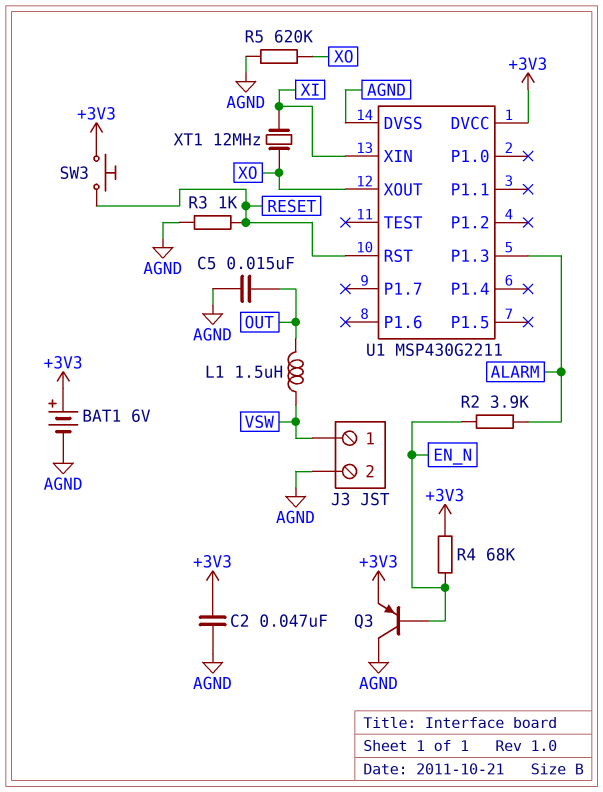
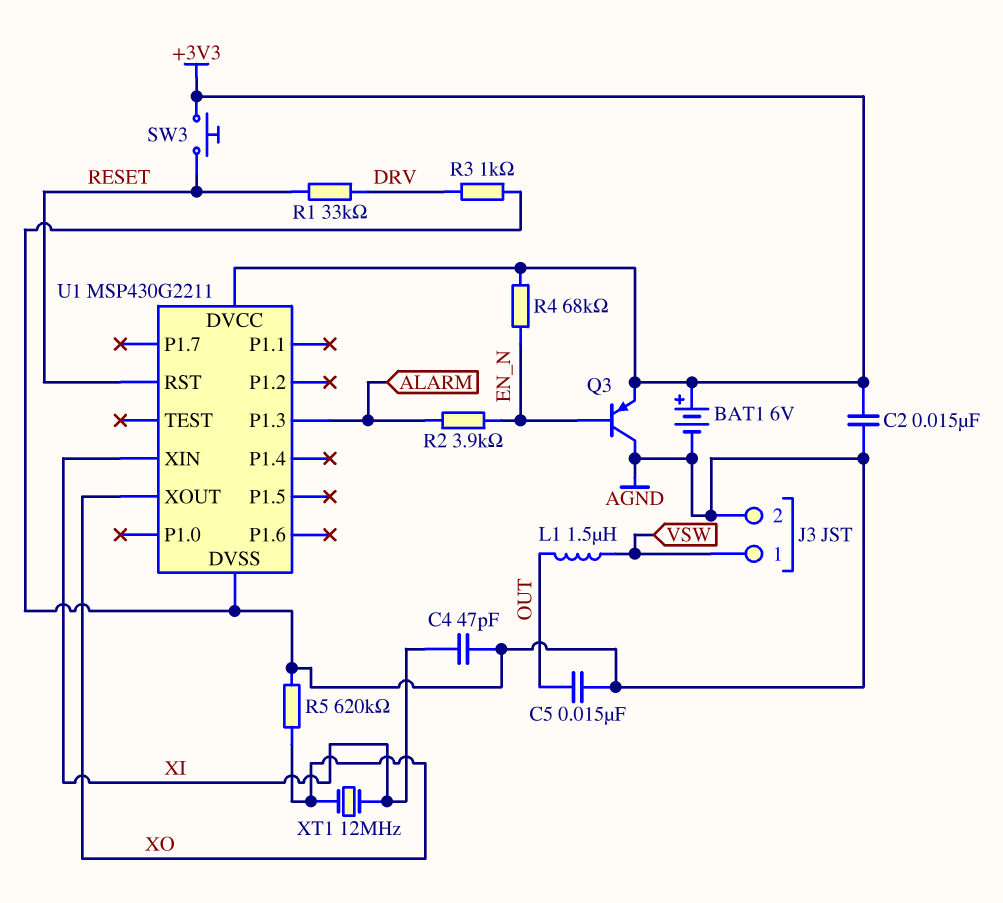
C2: 47nF (+3V3, AGND) -> 15nF (+3V3, AGND)
C4: none -> 47pF (AGND, XI)
R1: none -> 33k (DRV, RESET)
R3: 1k (AGND, RESET) -> 1k (AGND, DRV)

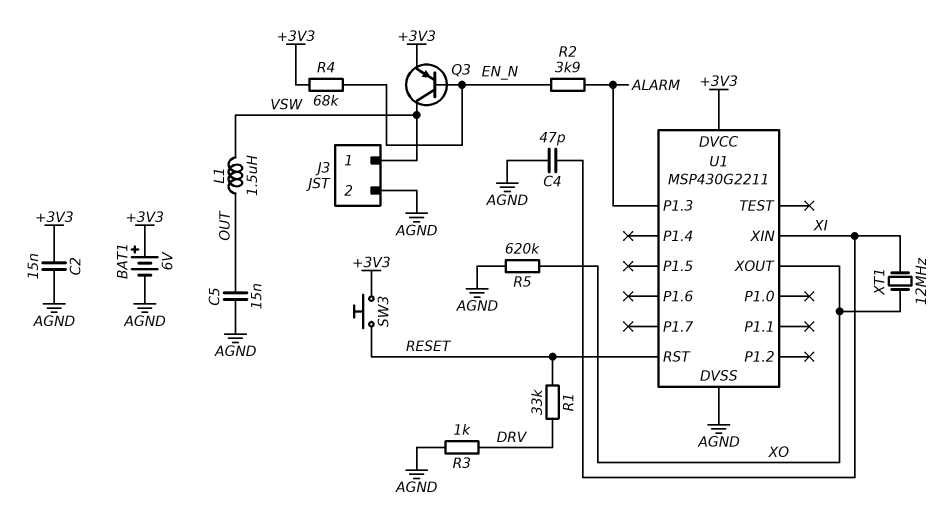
Q3: PNP (B EN_N, C AGND, E +3V3) -> PNP (B EN_N, C VSW, E +3V3)

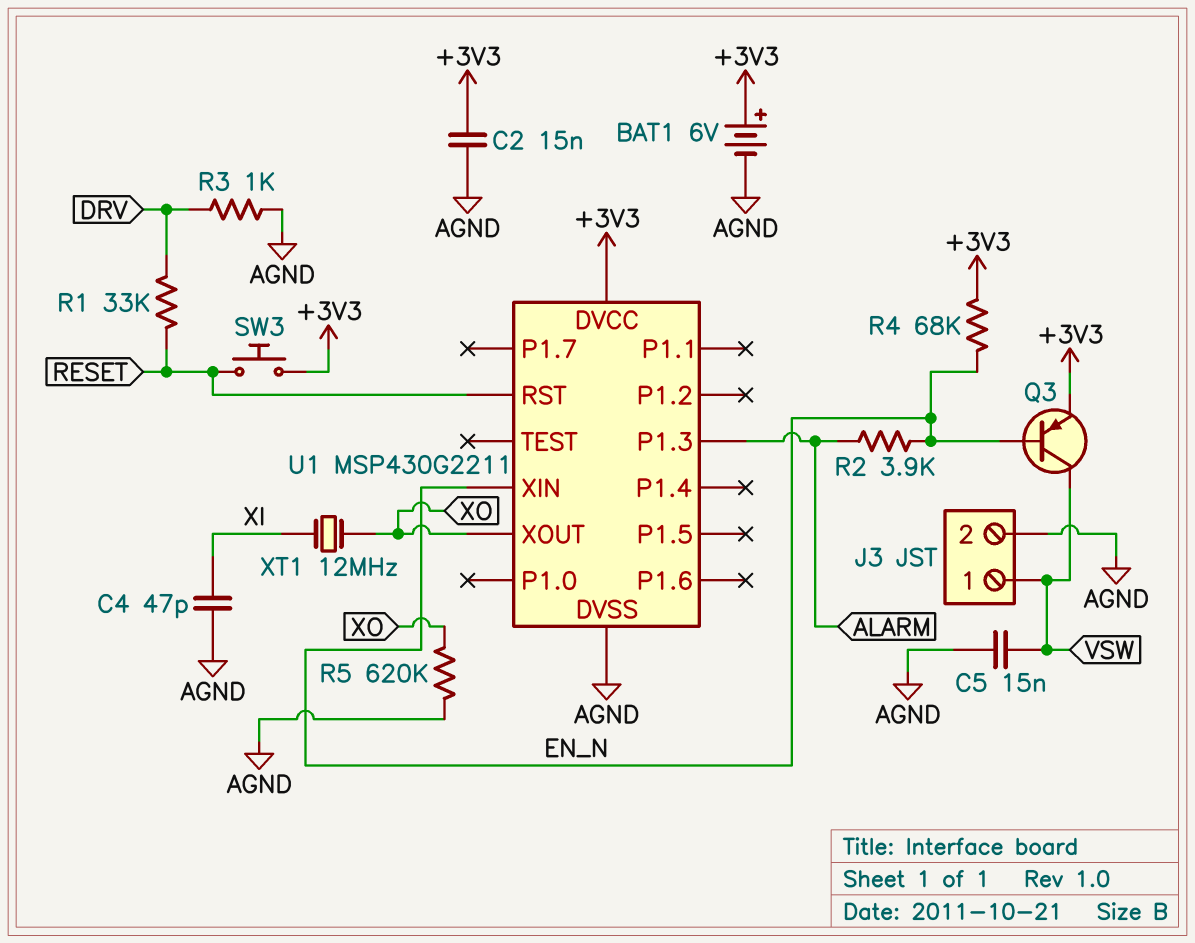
C5: 15nF (AGND, OUT) -> 15nF (AGND, VSW)
L1: 1.5uH (OUT, VSW) -> none
U1 pin XIN: XI -> EN_N

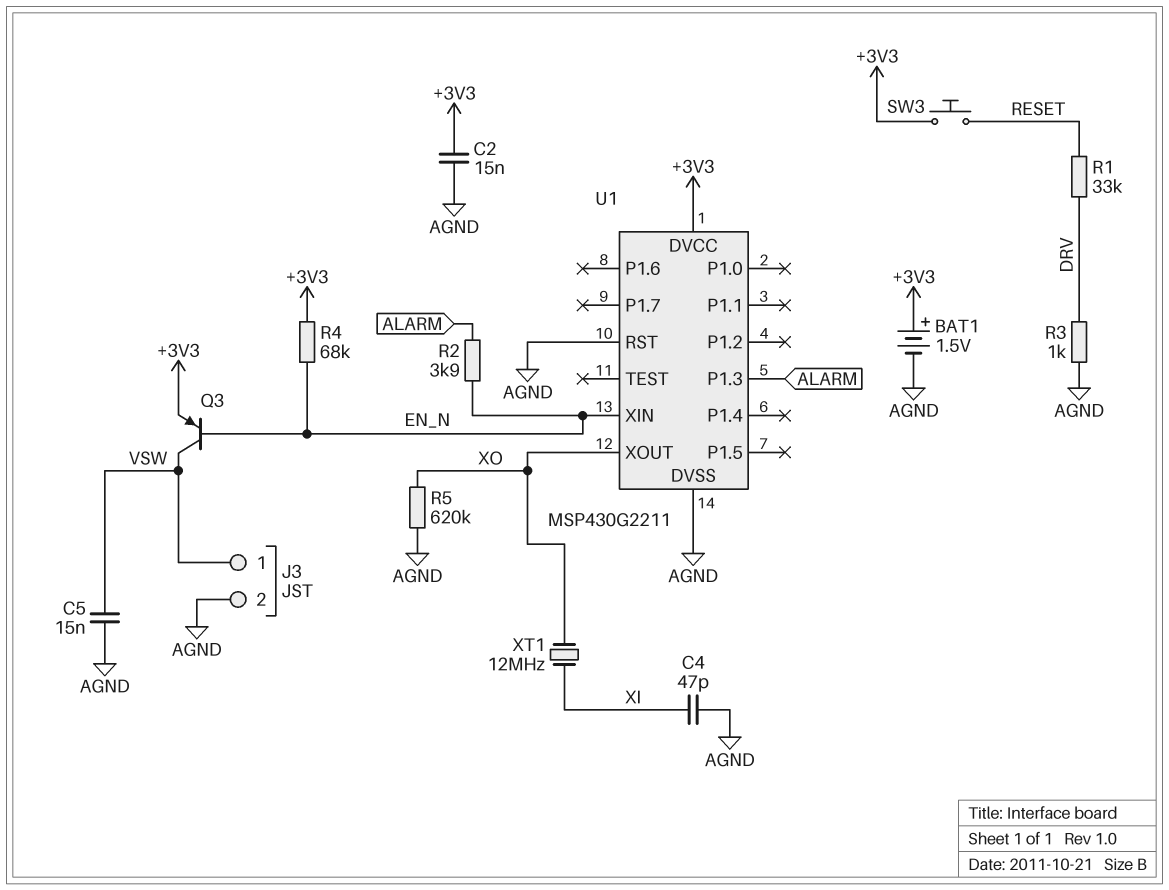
BAT1: 6V (plus +3V3, minus AGND) -> 1.5V (plus +3V3, minus AGND)
U1 pin RST: RESET -> AGND

